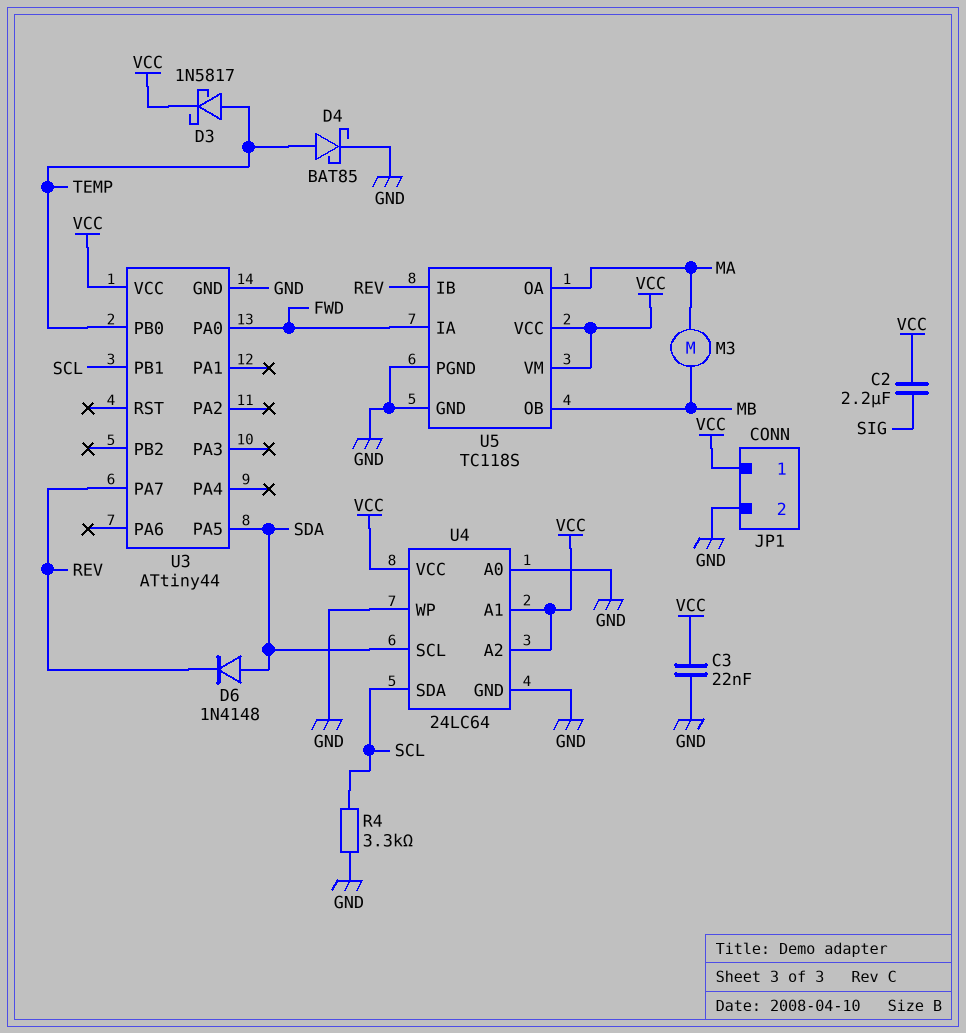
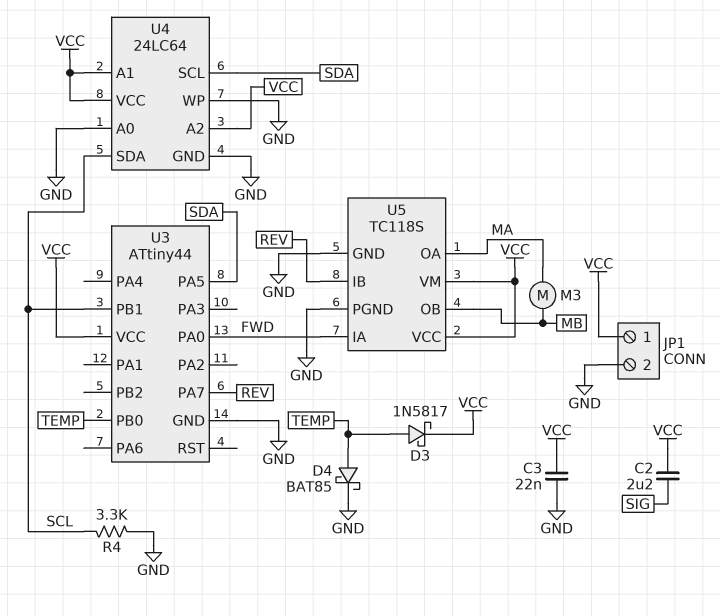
D6: diode 1N4148 (A SDA, K REV) -> none

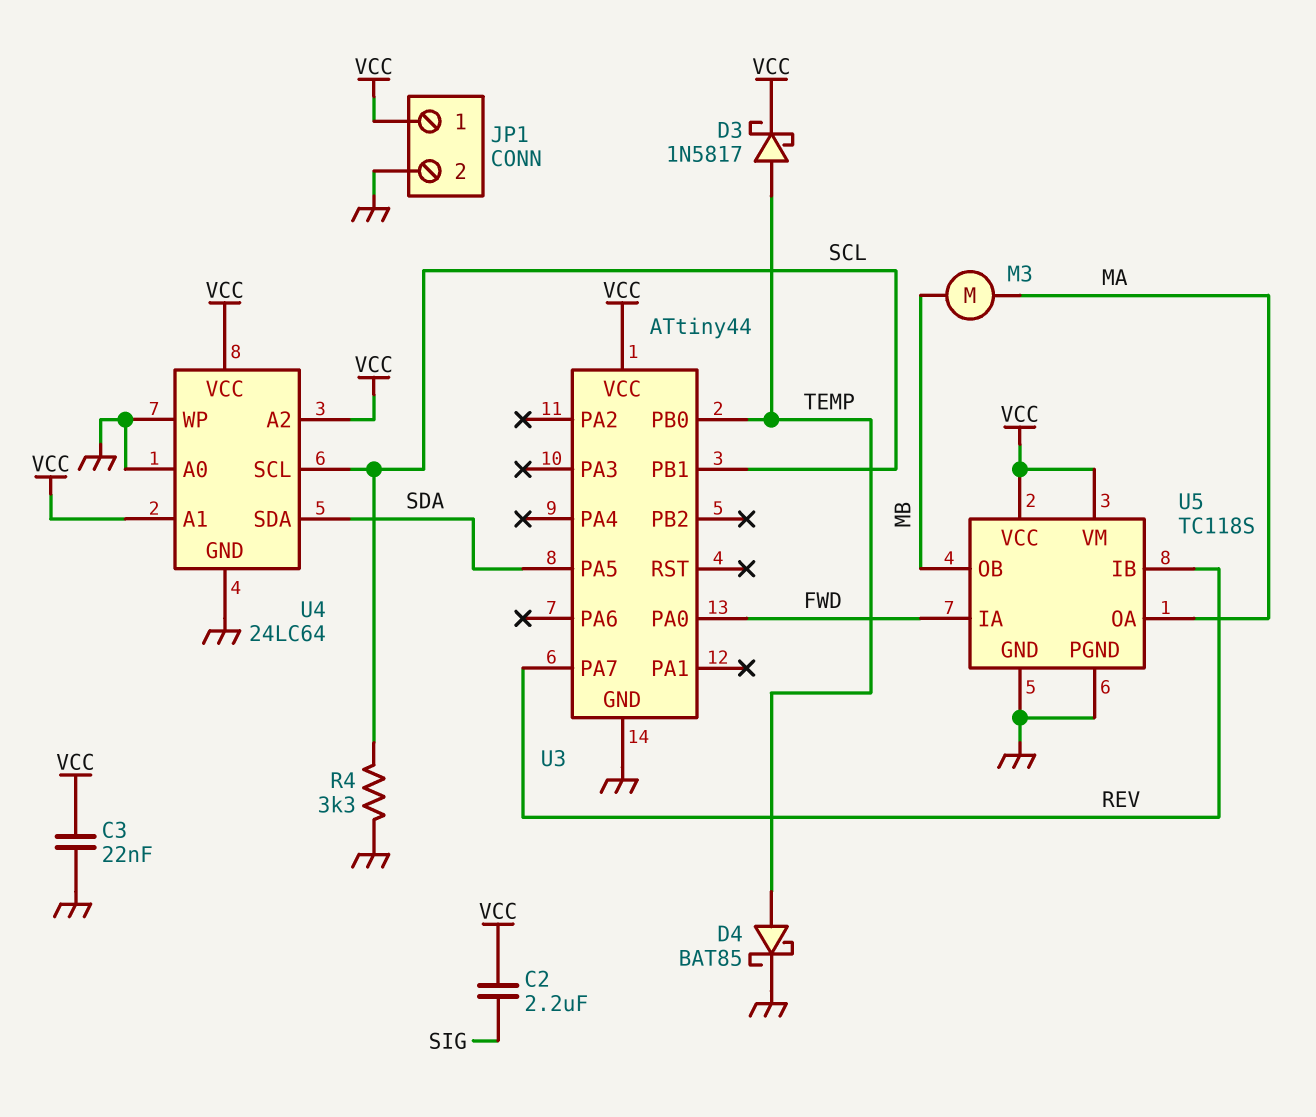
U4 pin SCL: SDA -> SCL
U4 pin SDA: SCL -> SDA

